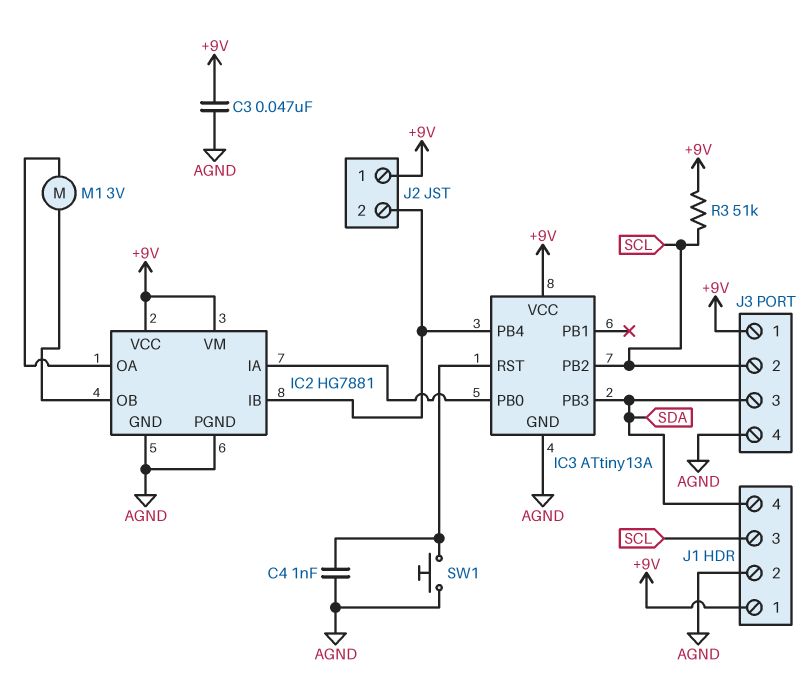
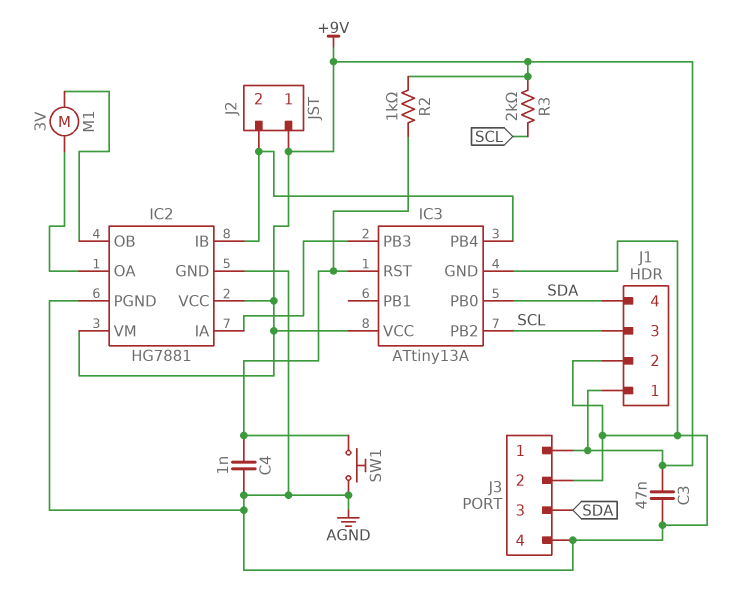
IC3 pin PB0: IC2/IA -> SDA
IC3 pin PB3: SDA -> IC2/IA
J3 pin 2: SCL -> AGND
R2: none -> 1k (+9V, IC3/RST)
R3: 51k (+9V, SCL) -> 2k (+9V, SCL)

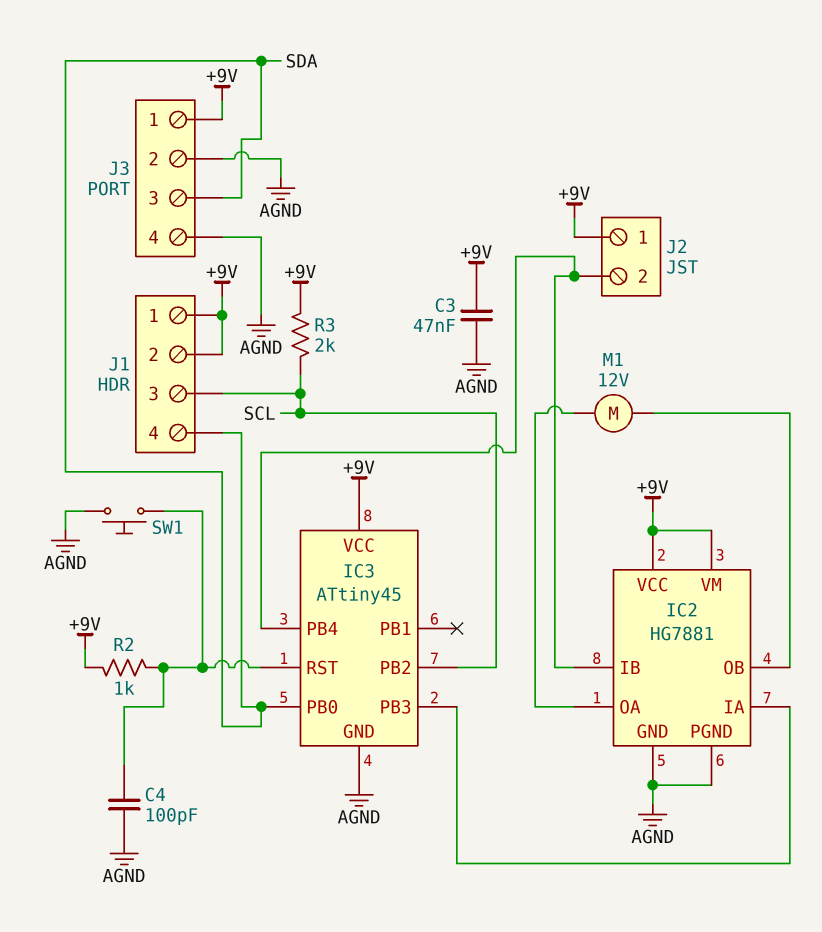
C4: 1nF (AGND, IC3/RST) -> 100pF (AGND, IC3/RST)
IC3: ATtiny13A -> ATtiny45
J1 pin 2: AGND -> +9V
M1: motor 3V (IC2/OA, IC2/OB) -> motor 12V (IC2/OA, IC2/OB)

